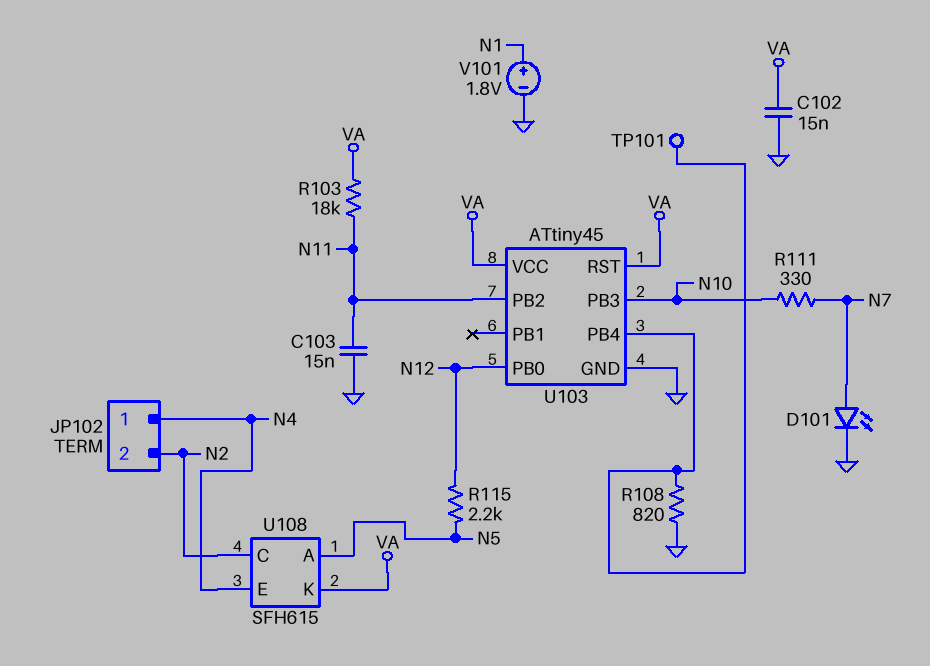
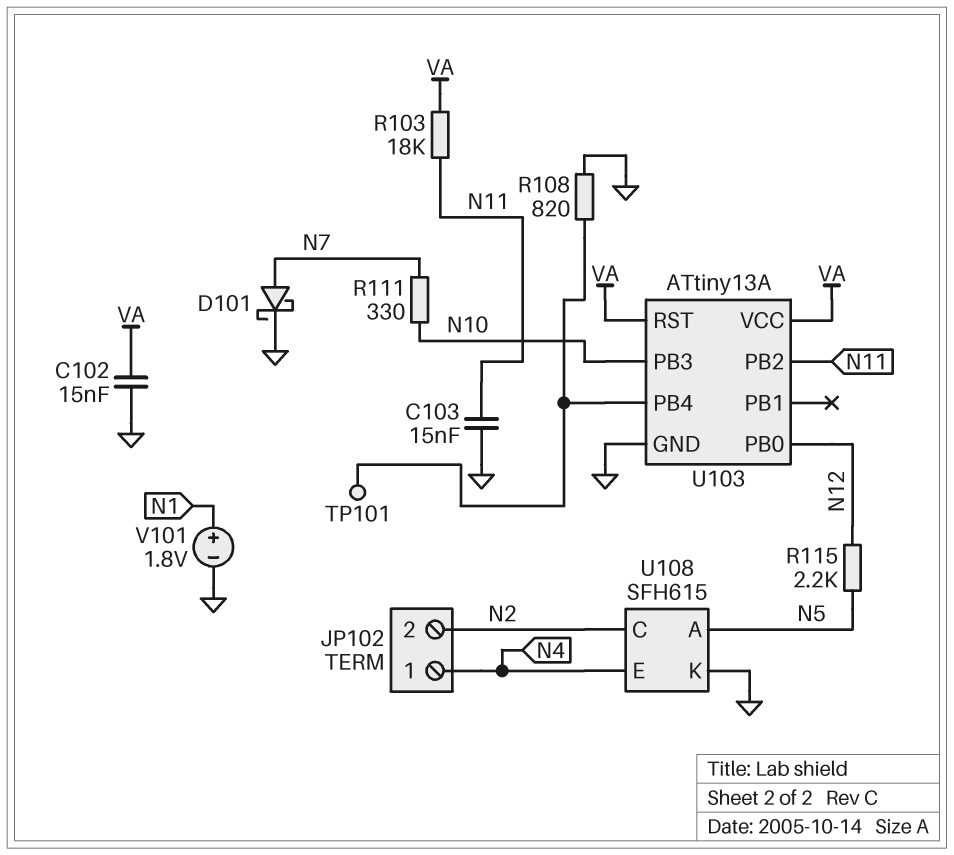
D101: LED (A N7, K GND) -> schottky (A N7, K GND)
U103: ATtiny45 -> ATtiny13A
U108 pin K: VA -> GND

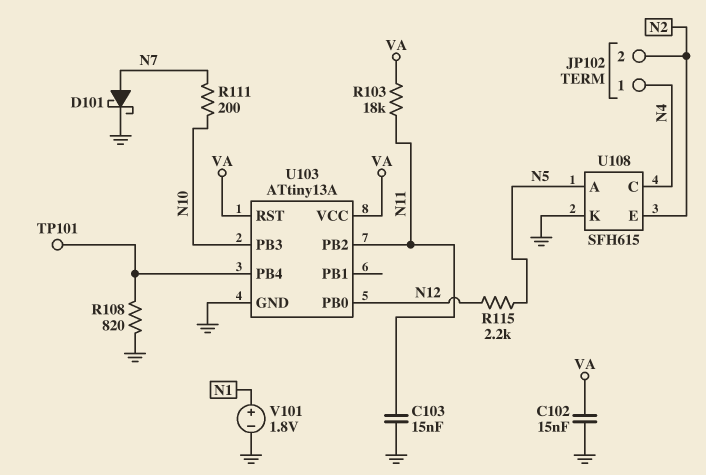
R111: 330 (N7, N10) -> 200 (N7, N10)
U108 pin C: N2 -> N4
U108 pin E: N4 -> N2

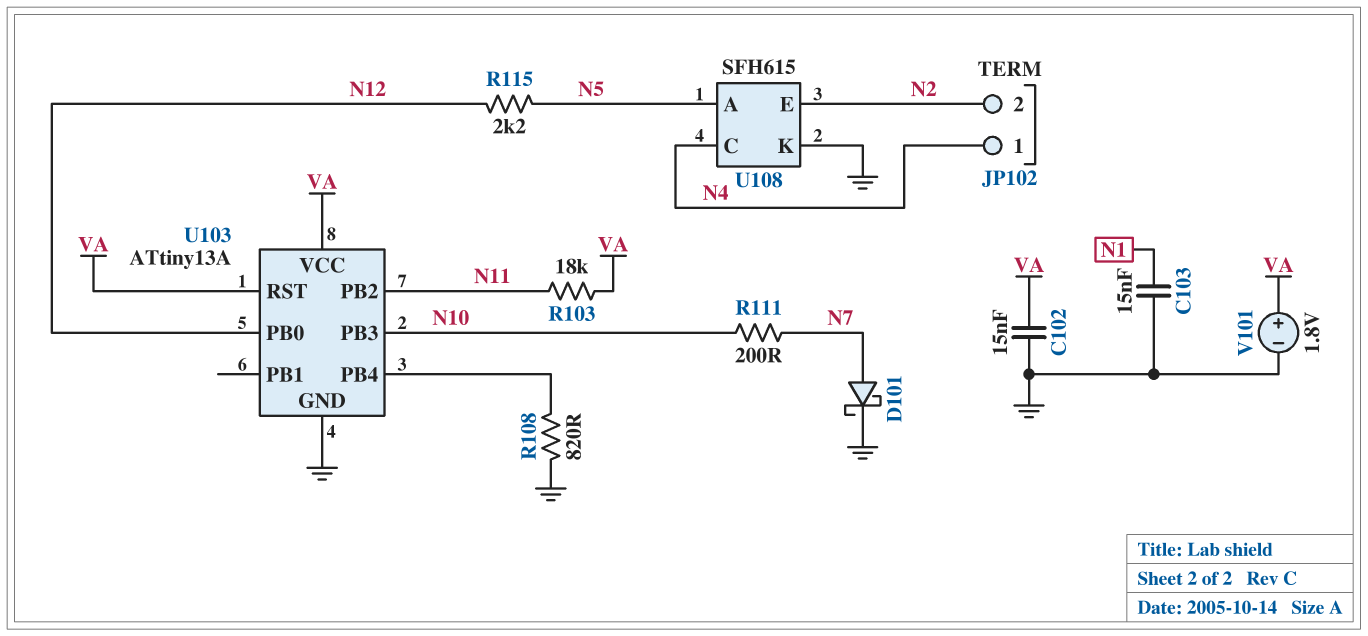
C103: 15nF (GND, N11) -> 15nF (GND, N1)
TP101: test point (U103/PB4) -> none
V101: 1.8V (plus N1, minus GND) -> 1.8V (plus VA, minus GND)

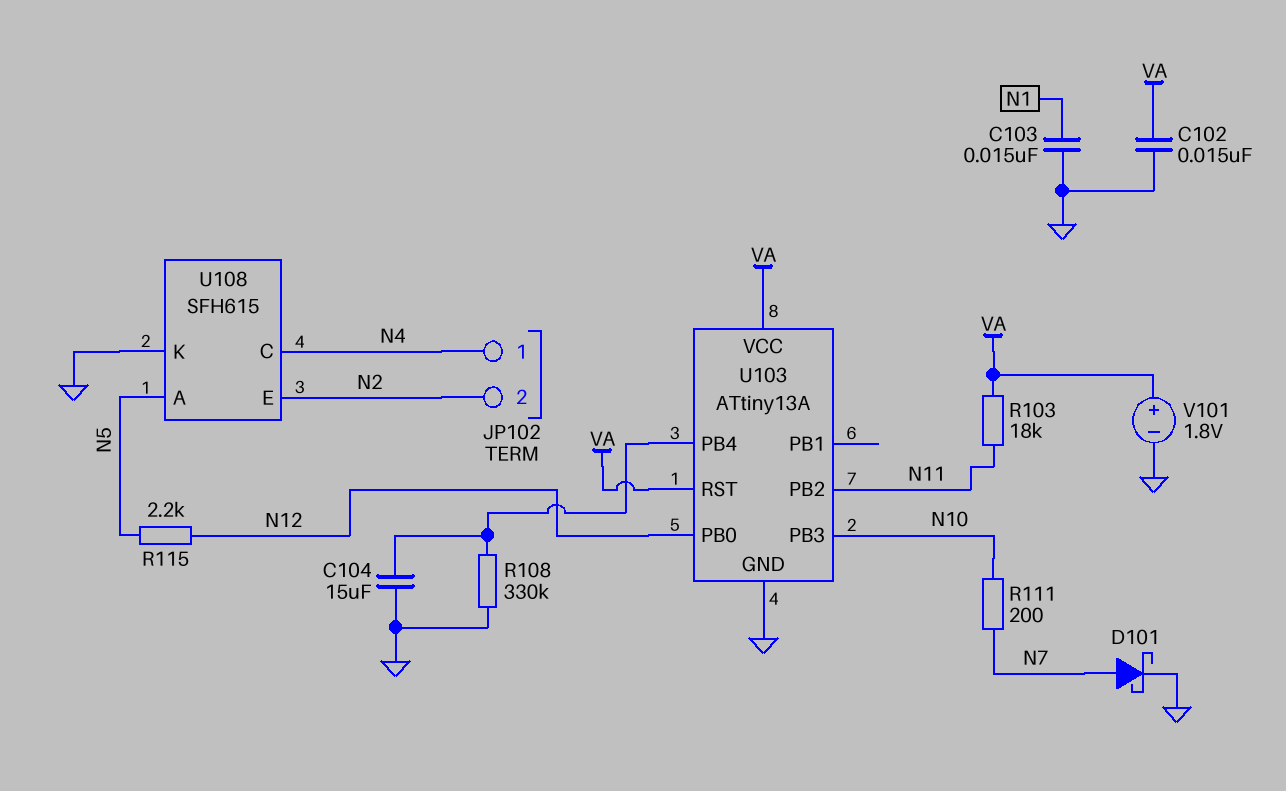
C104: none -> 15uF (GND, U103/PB4)
R108: 820 (GND, U103/PB4) -> 330k (GND, U103/PB4)

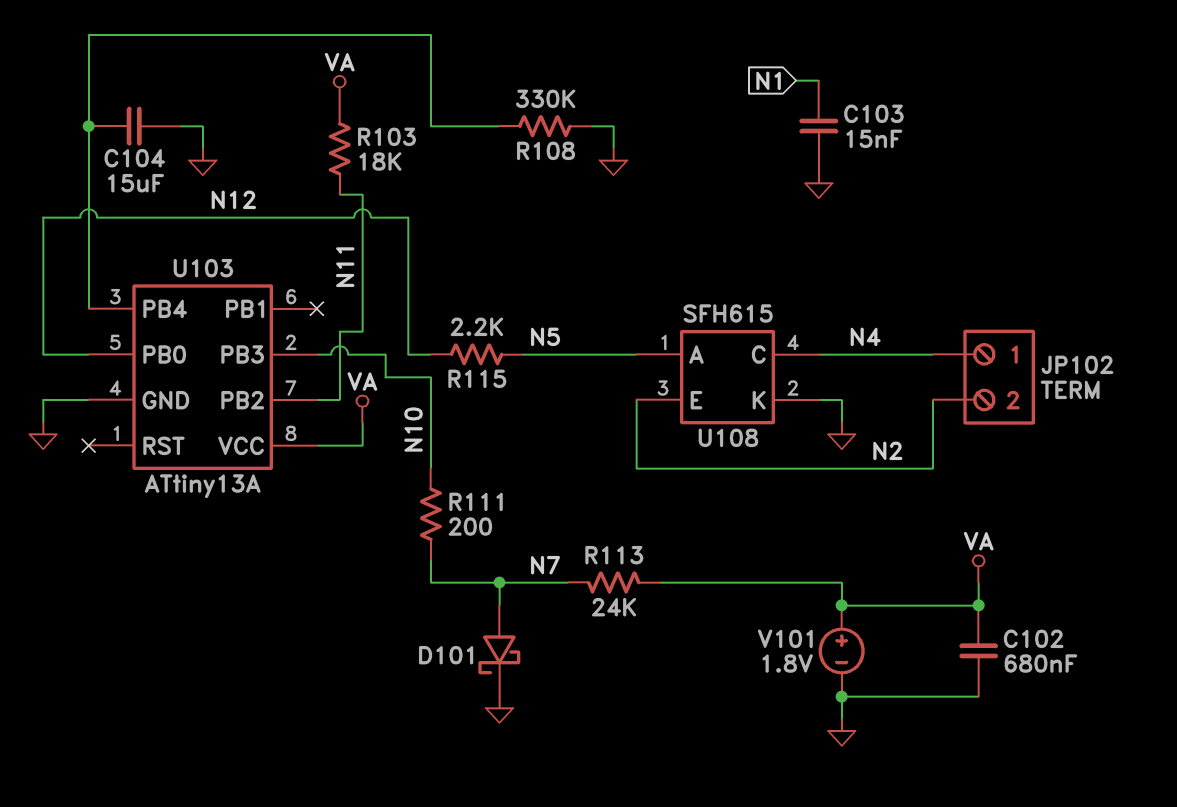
C102: 15nF (GND, VA) -> 680nF (GND, VA)
R113: none -> 24k (N7, VA)
U103 pin RST: VA -> none

